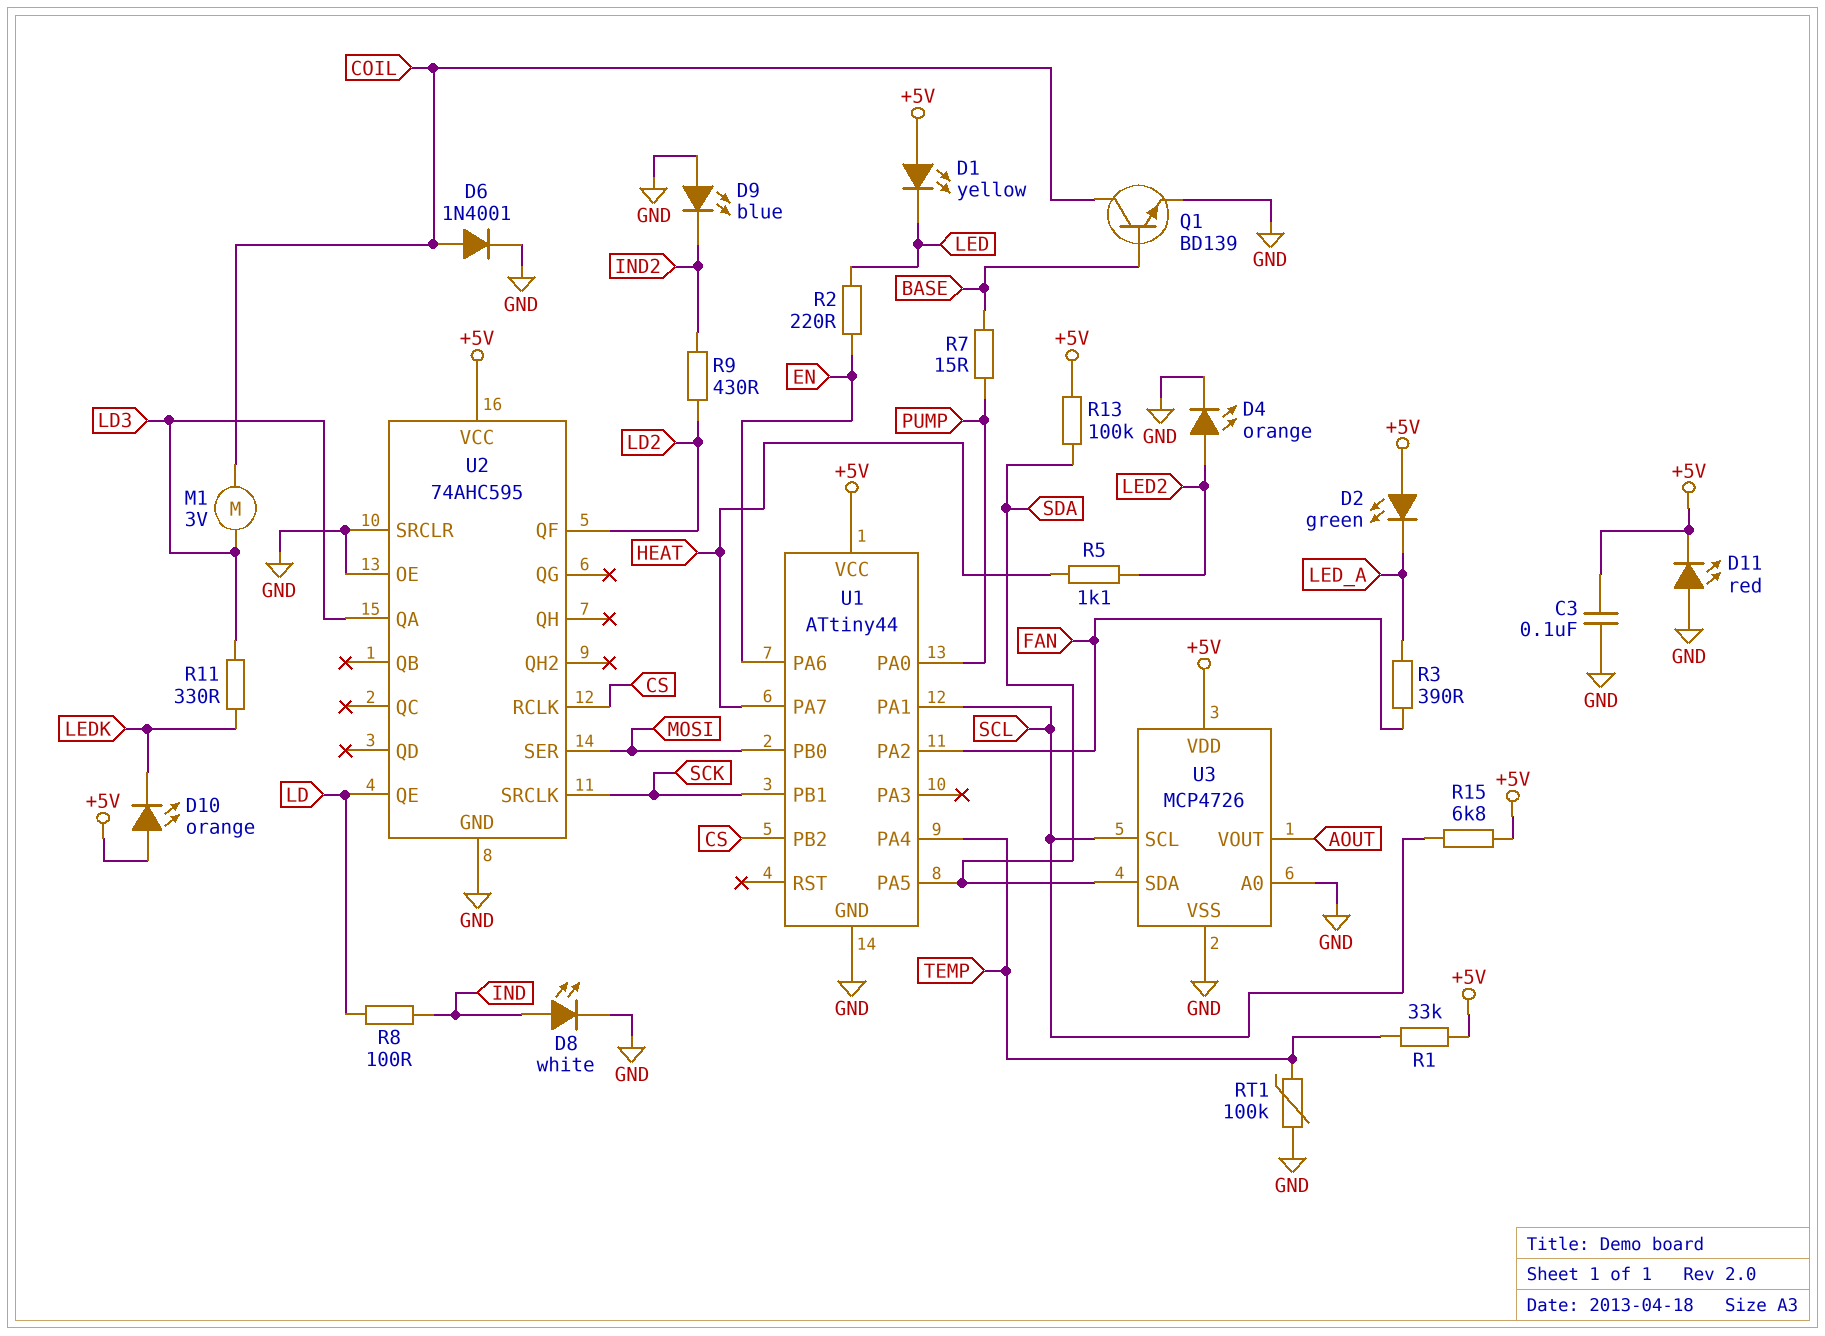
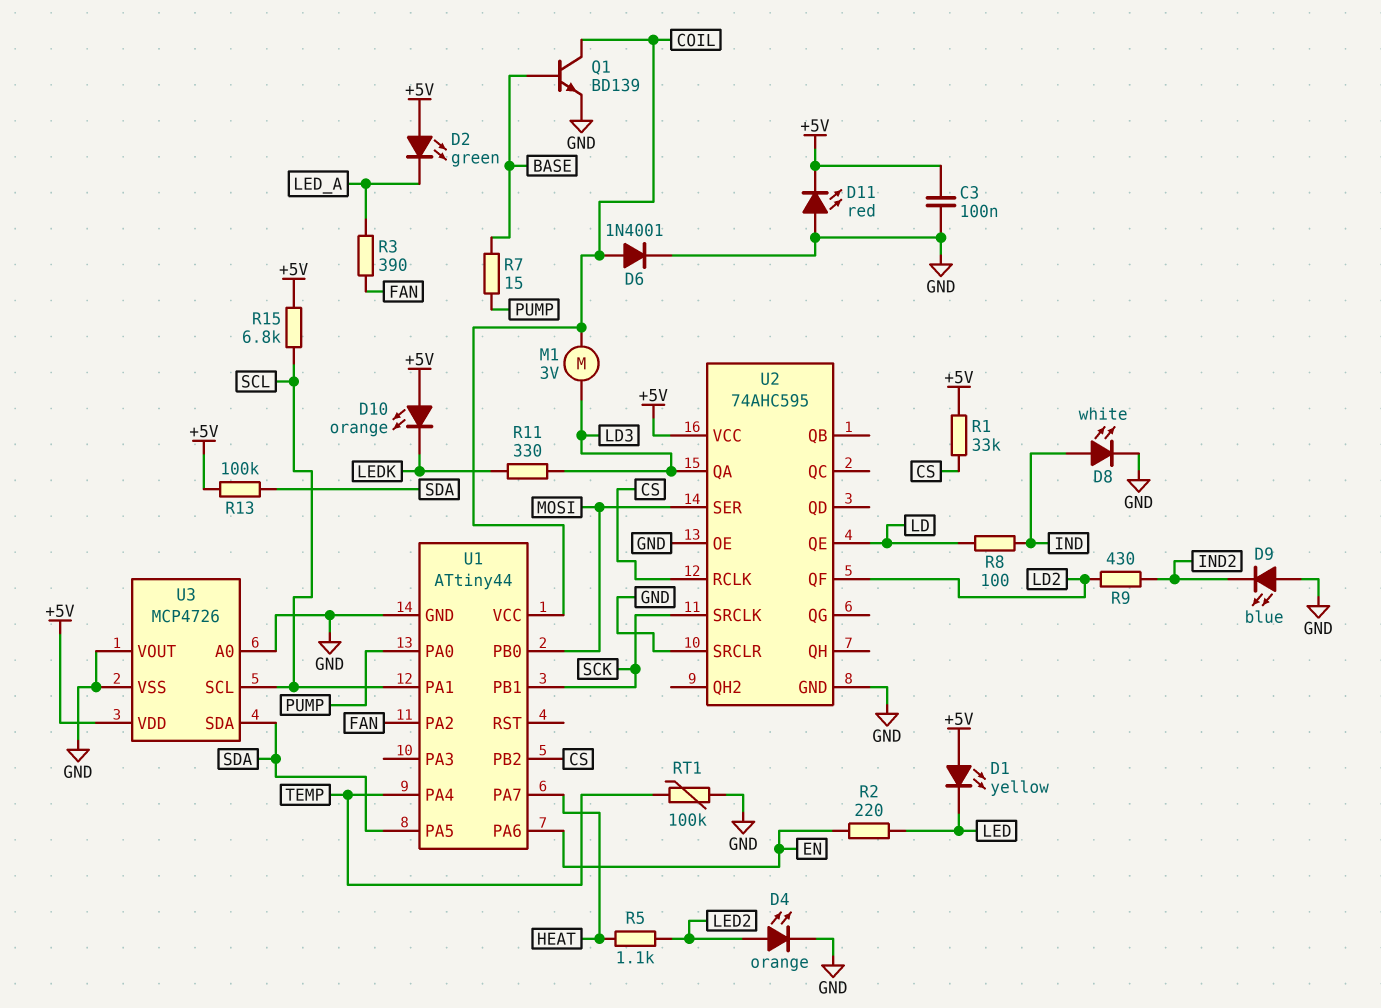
R1: 33k (+5V, TEMP) -> 33k (+5V, CS)
U1 pin VCC: +5V -> COIL
U3 pin VOUT: AOUT -> GND

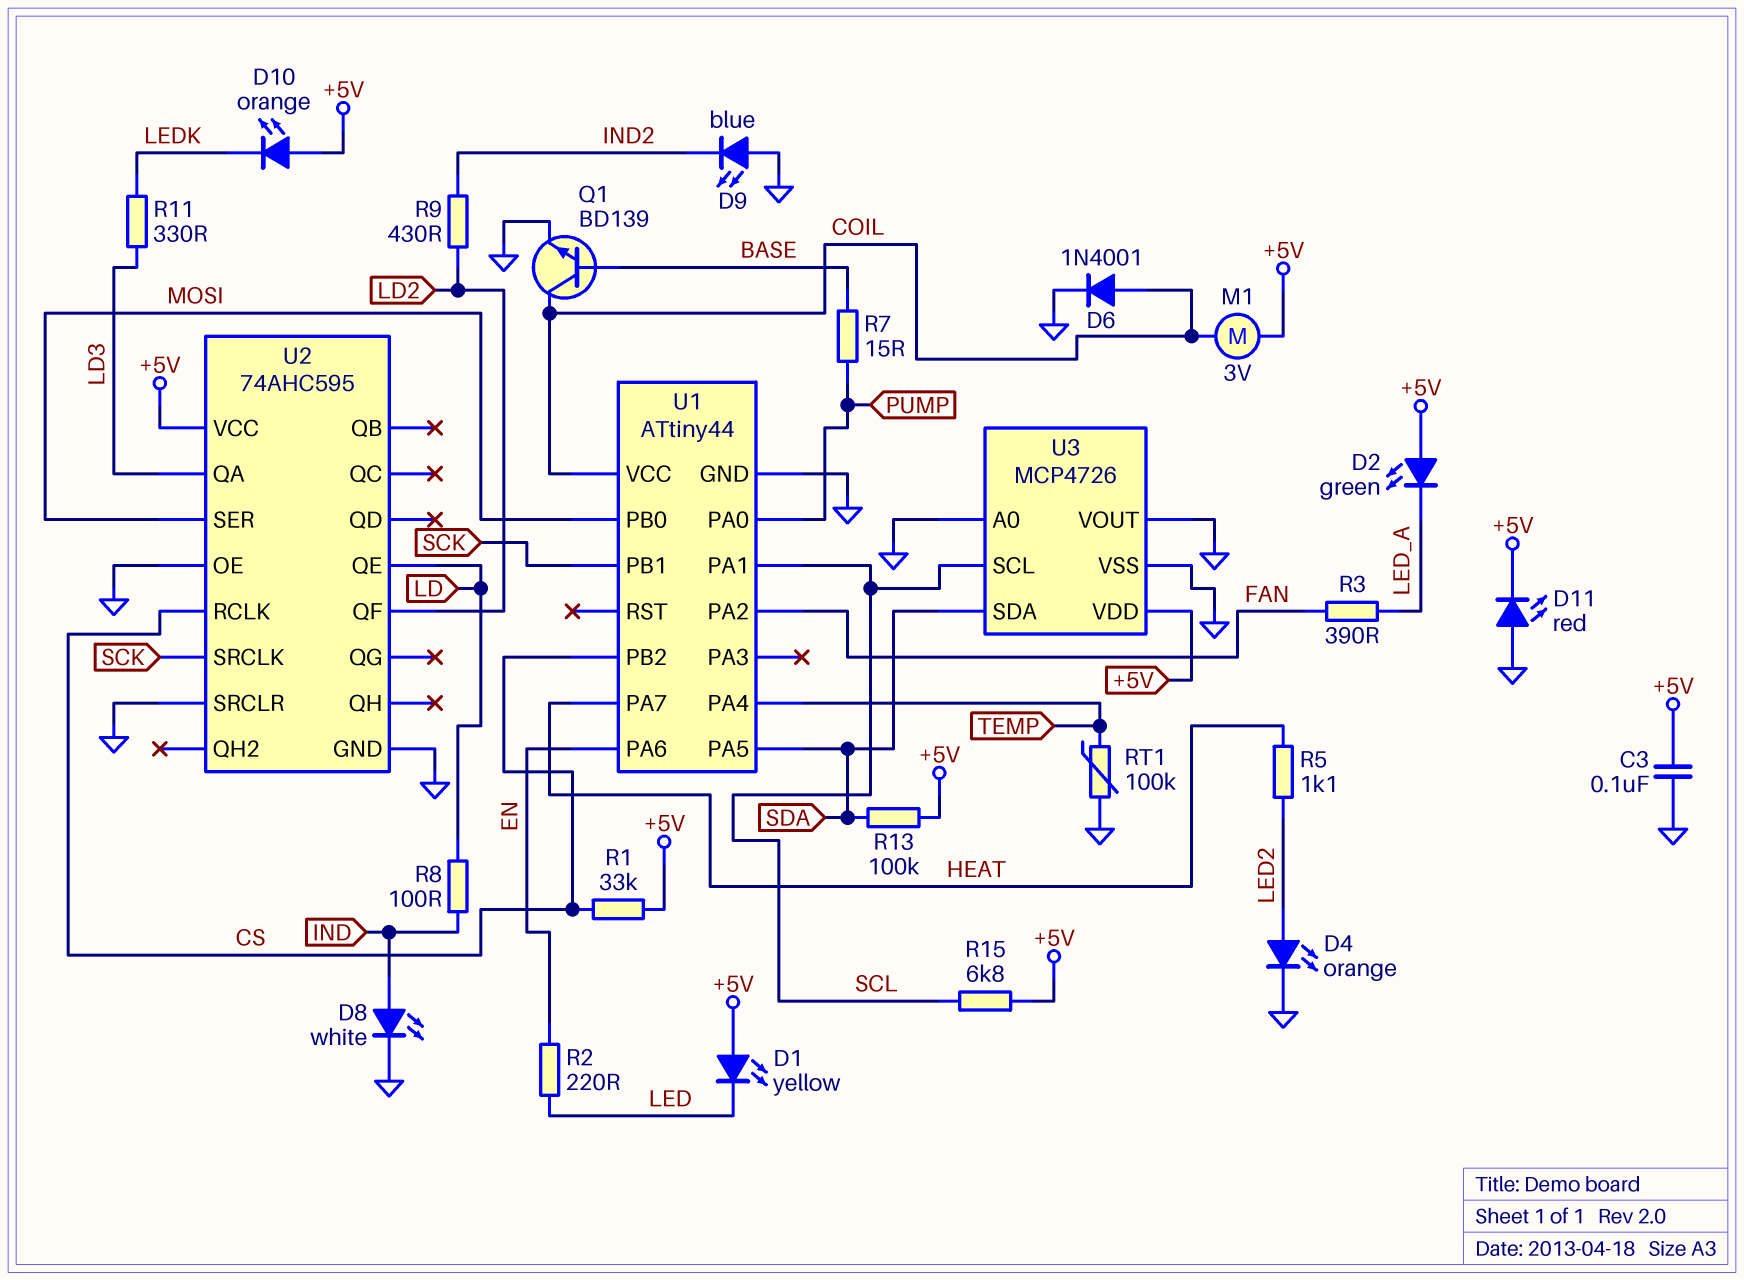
M1: motor 3V (COIL, LD3) -> motor 3V (+5V, COIL)

